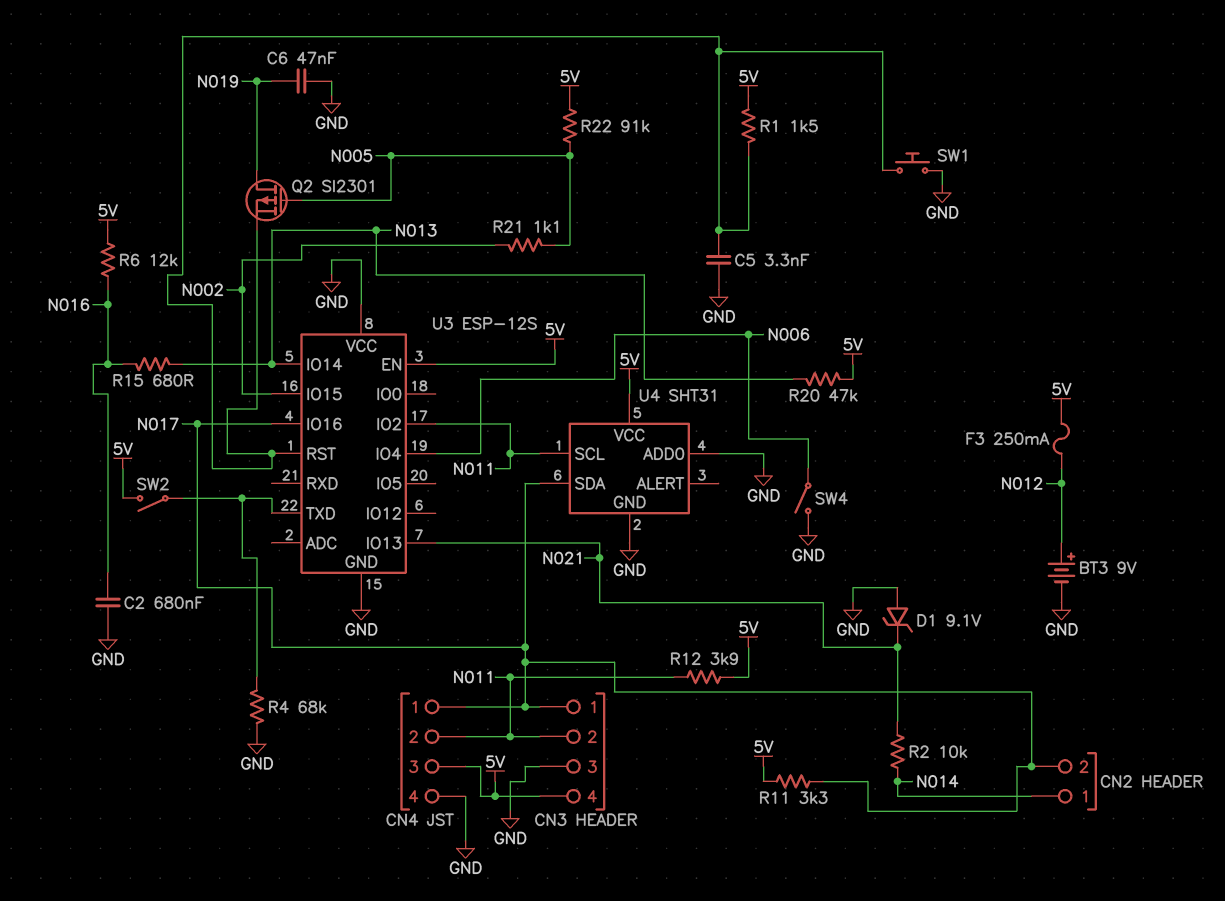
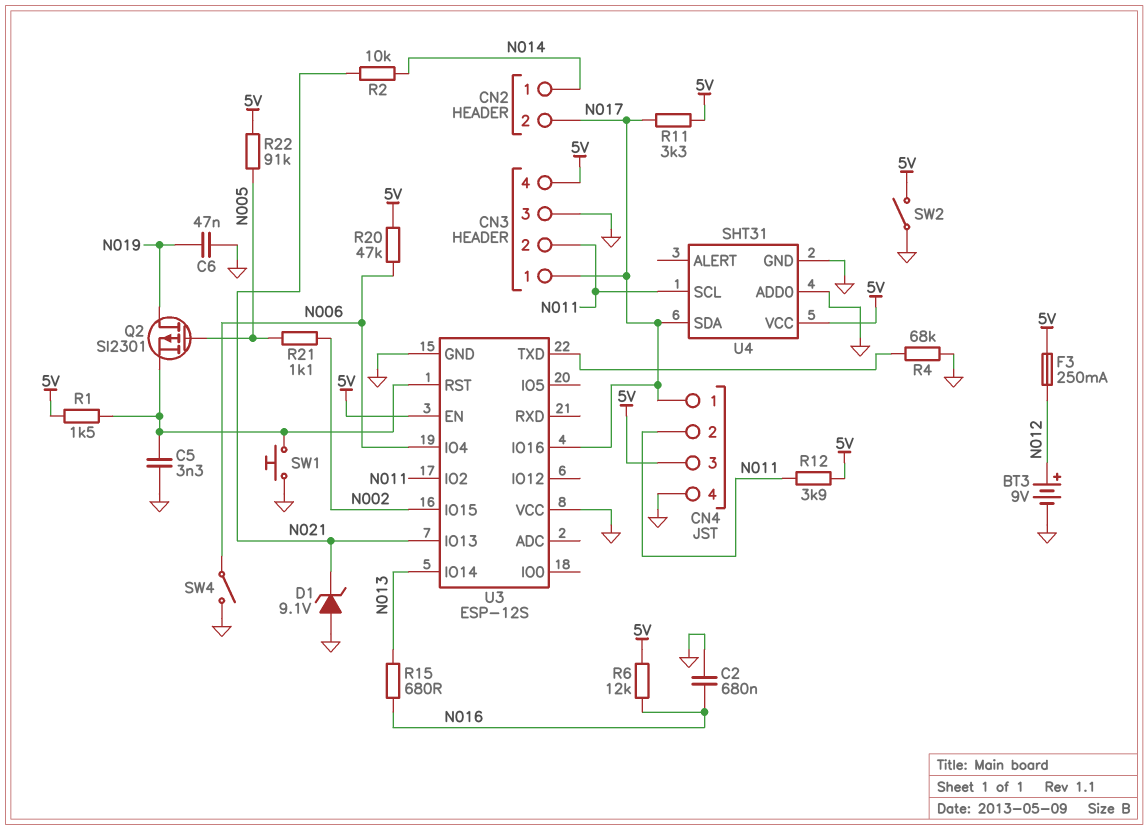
R20: 47k (5V, N013) -> 47k (5V, N006)
SW2: switch (5V, U3/TXD) -> switch (5V, GND)

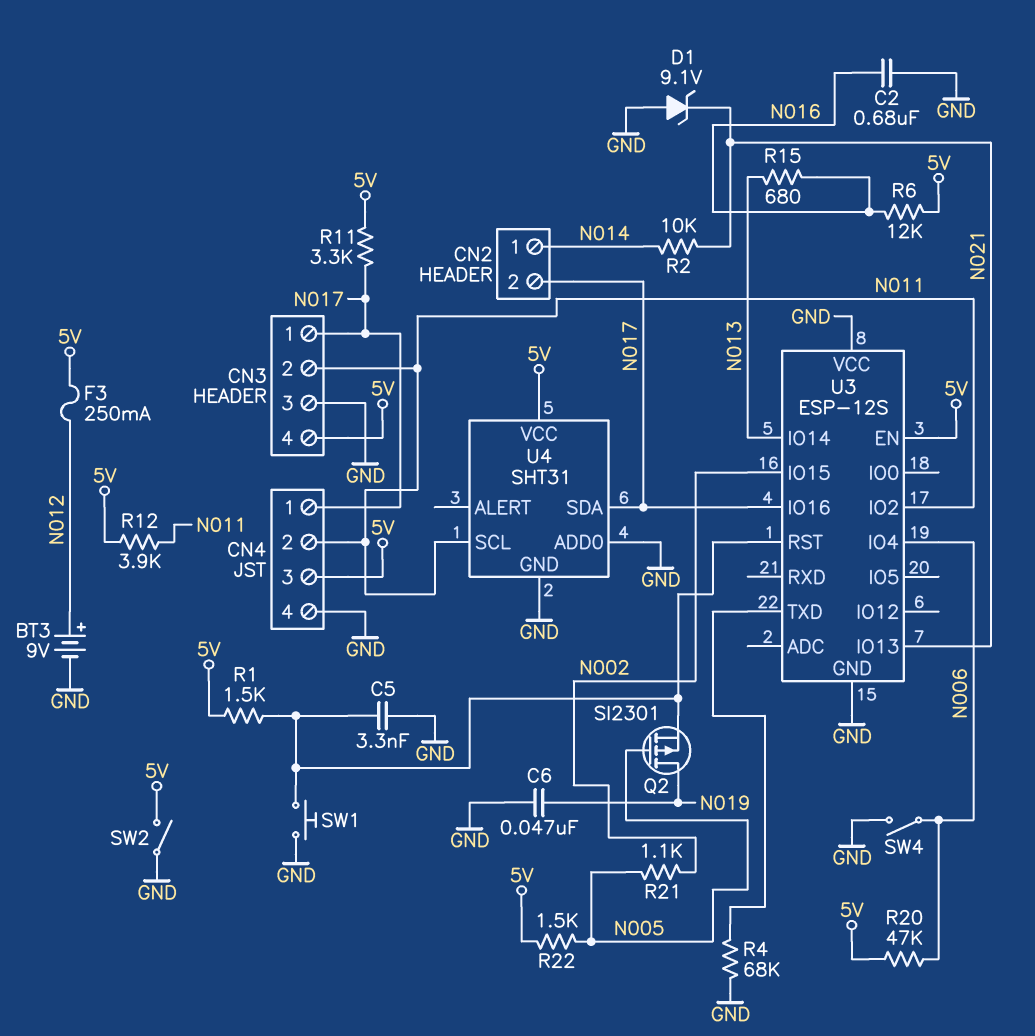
R22: 91k (5V, N005) -> 1.5k (5V, N005)

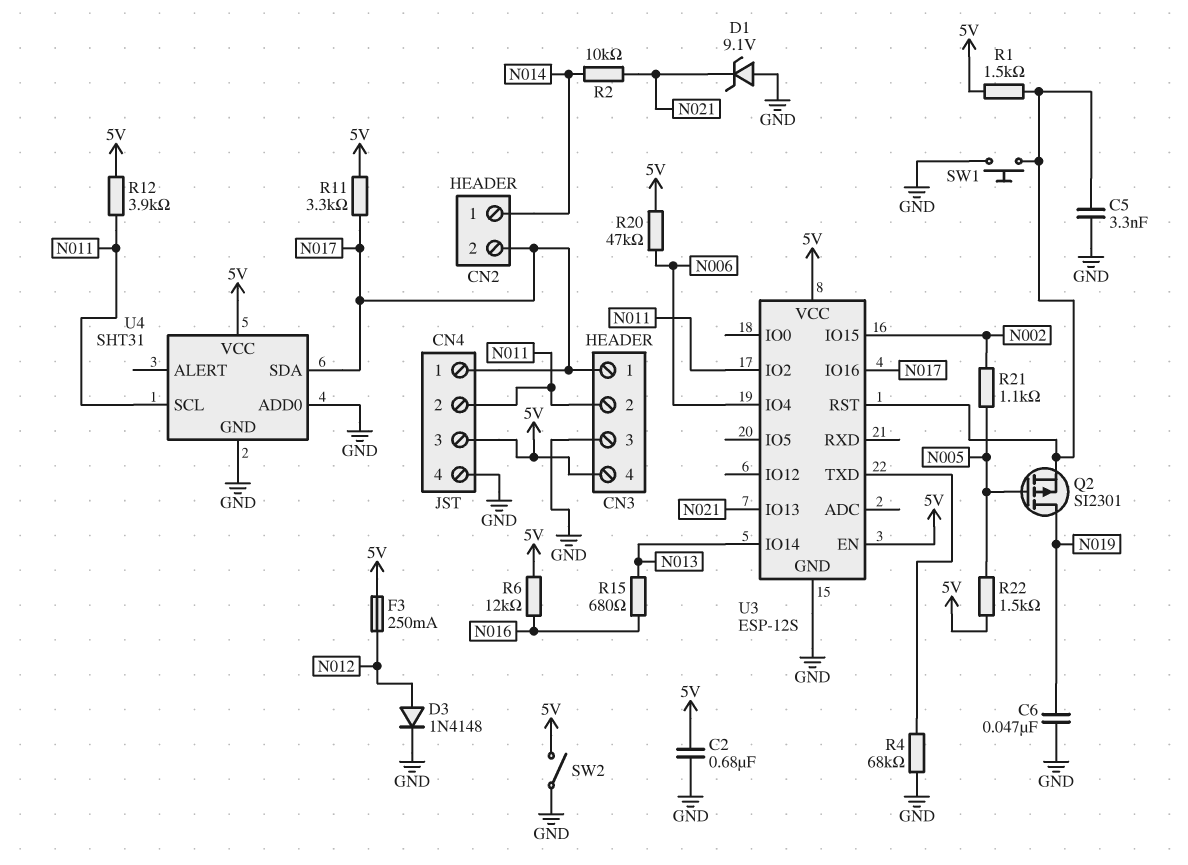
BT3: 9V (plus N012, minus GND) -> none
C2: 680nF (GND, N016) -> 680nF (5V, GND)
D3: none -> diode 1N4148 (A N012, K GND)
SW4: switch (GND, N006) -> none
U3 pin VCC: GND -> 5V

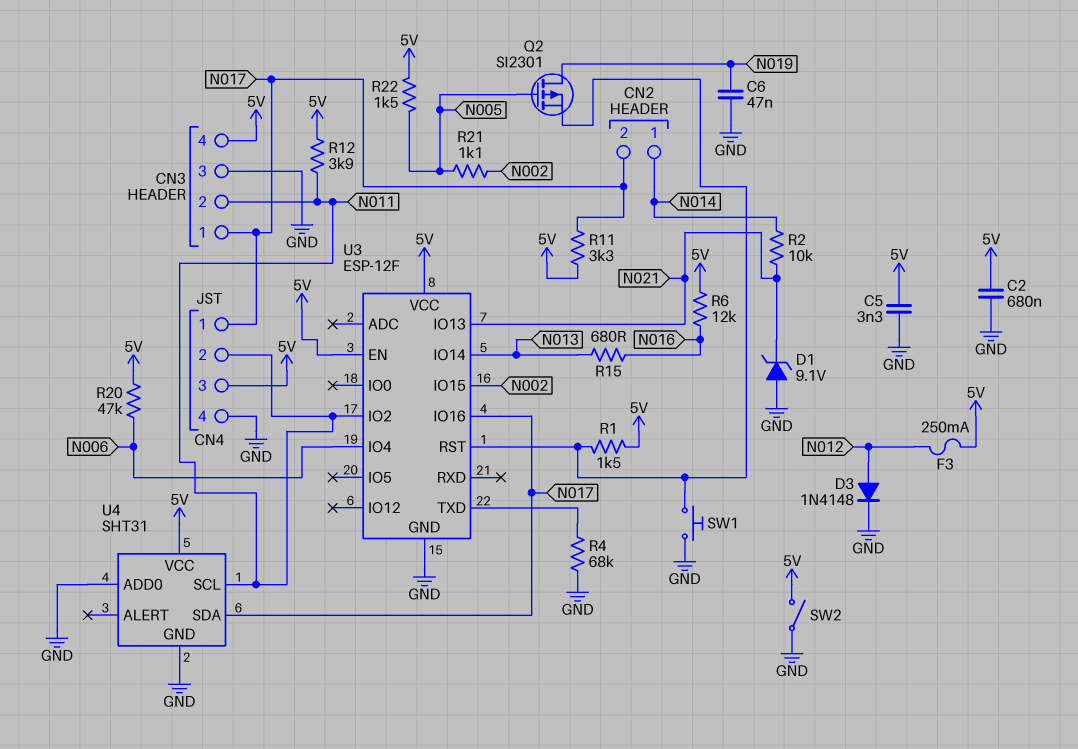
C5: 3.3nF (GND, U3/RST) -> 3.3nF (5V, GND)
U3: ESP-12S -> ESP-12F

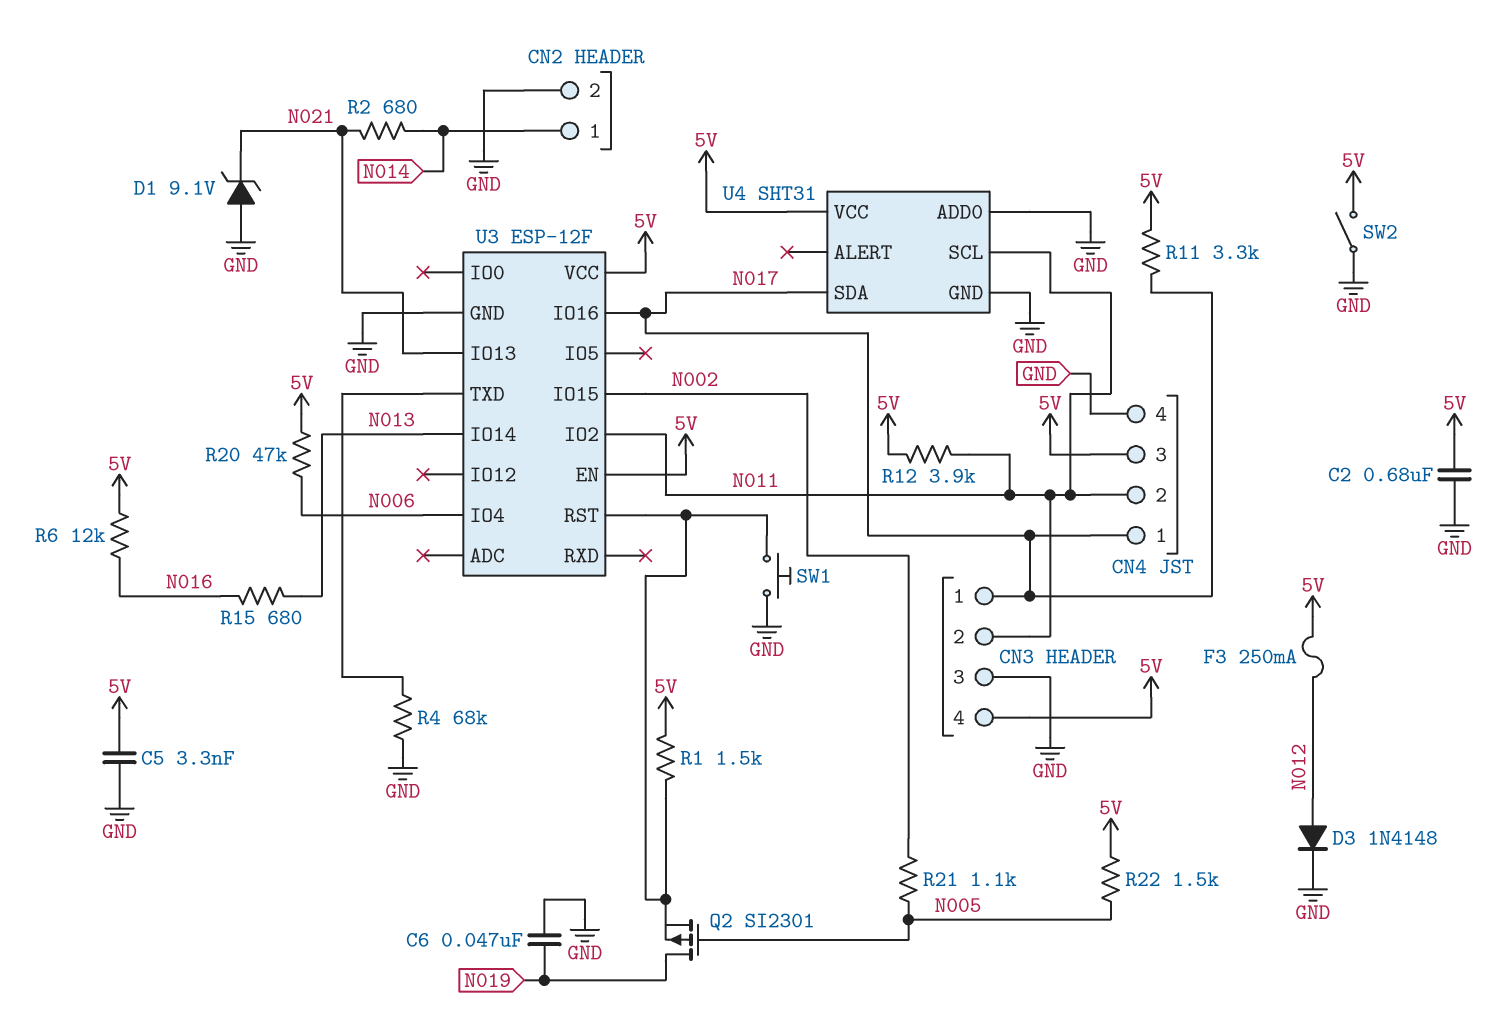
CN2 pin 2: N017 -> GND
R2: 10k (N014, N021) -> 680 (N014, N021)

